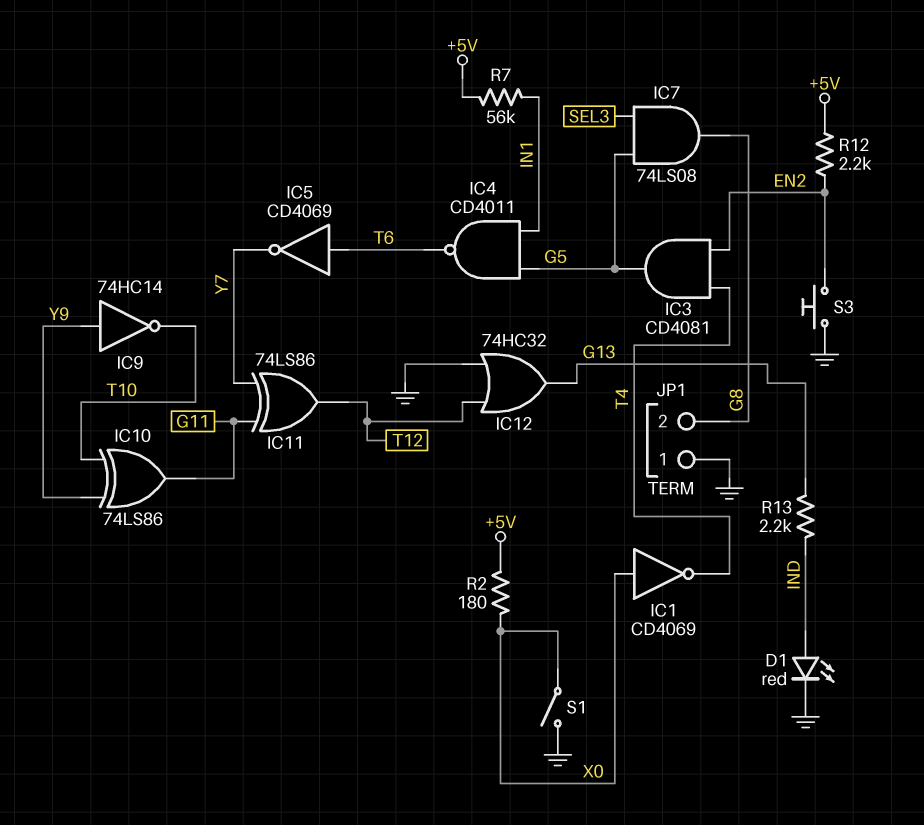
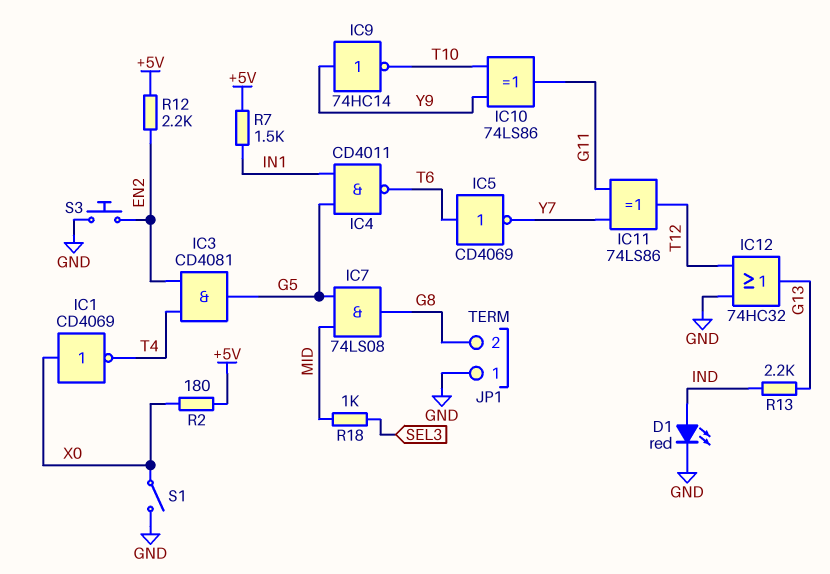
IC7: AND 74LS08 (in G5, in SEL3, out G8) -> AND 74LS08 (in G5, in MID, out G8)
R7: 56k (+5V, IN1) -> 1.5k (+5V, IN1)
R18: none -> 1k (MID, SEL3)

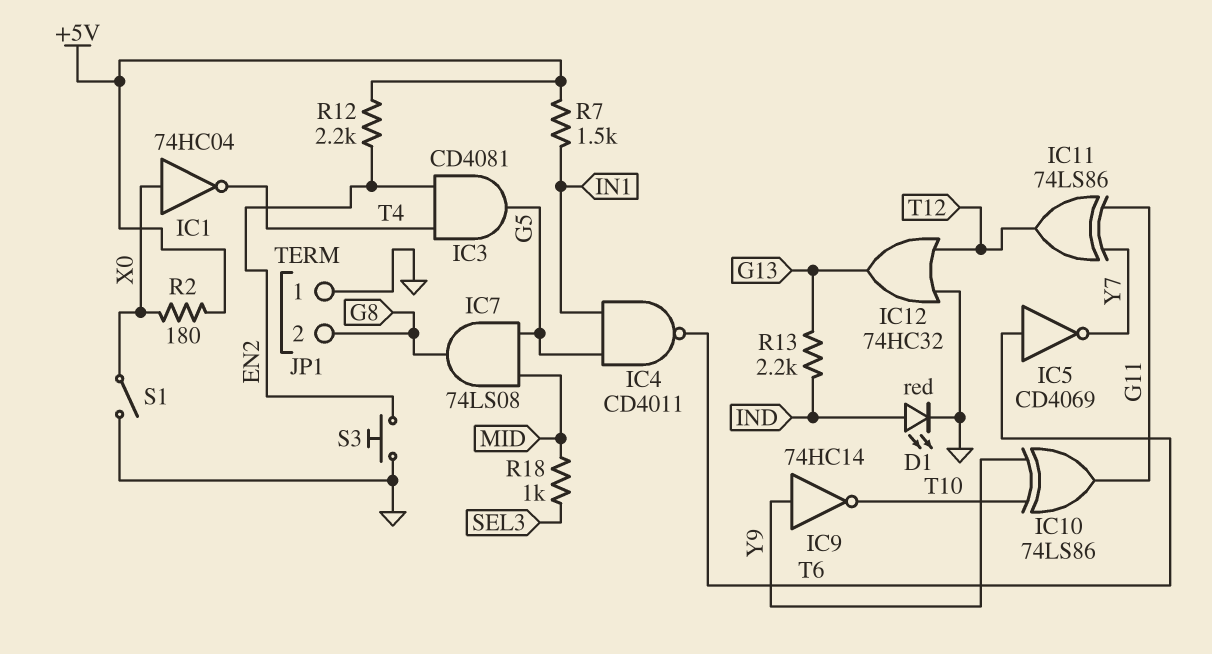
IC1: NOT CD4069 (in X0, out T4) -> NOT 74HC04 (in X0, out T4)

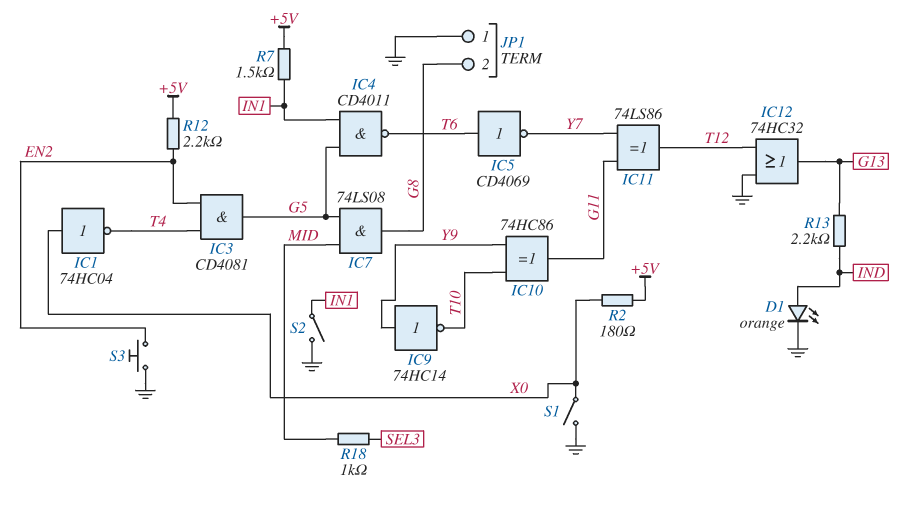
D1: LED red (A IND, K GND) -> LED orange (A IND, K GND)
IC10: XOR 74LS86 (in T10, in Y9, out G11) -> XOR 74HC86 (in T10, in Y9, out G11)
S2: none -> switch (GND, IN1)

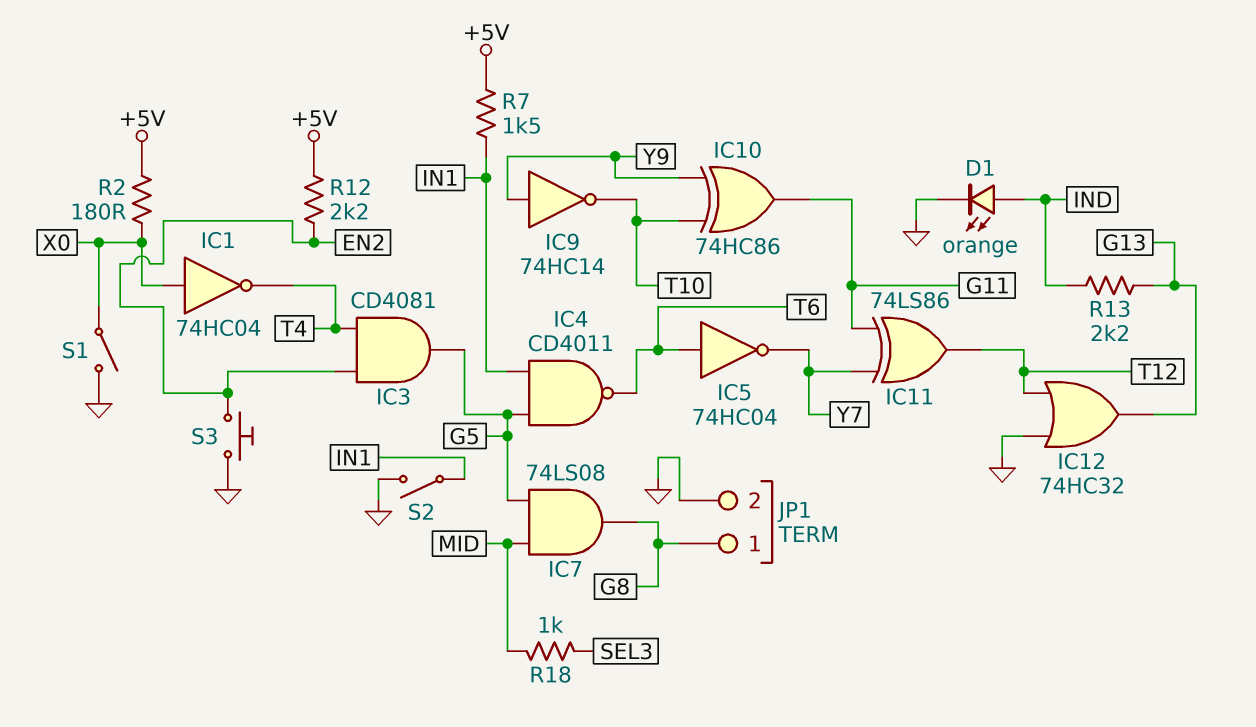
IC5: NOT CD4069 (in T6, out Y7) -> NOT 74HC04 (in T6, out Y7)
JP1 pin 1: GND -> G8
JP1 pin 2: G8 -> GND

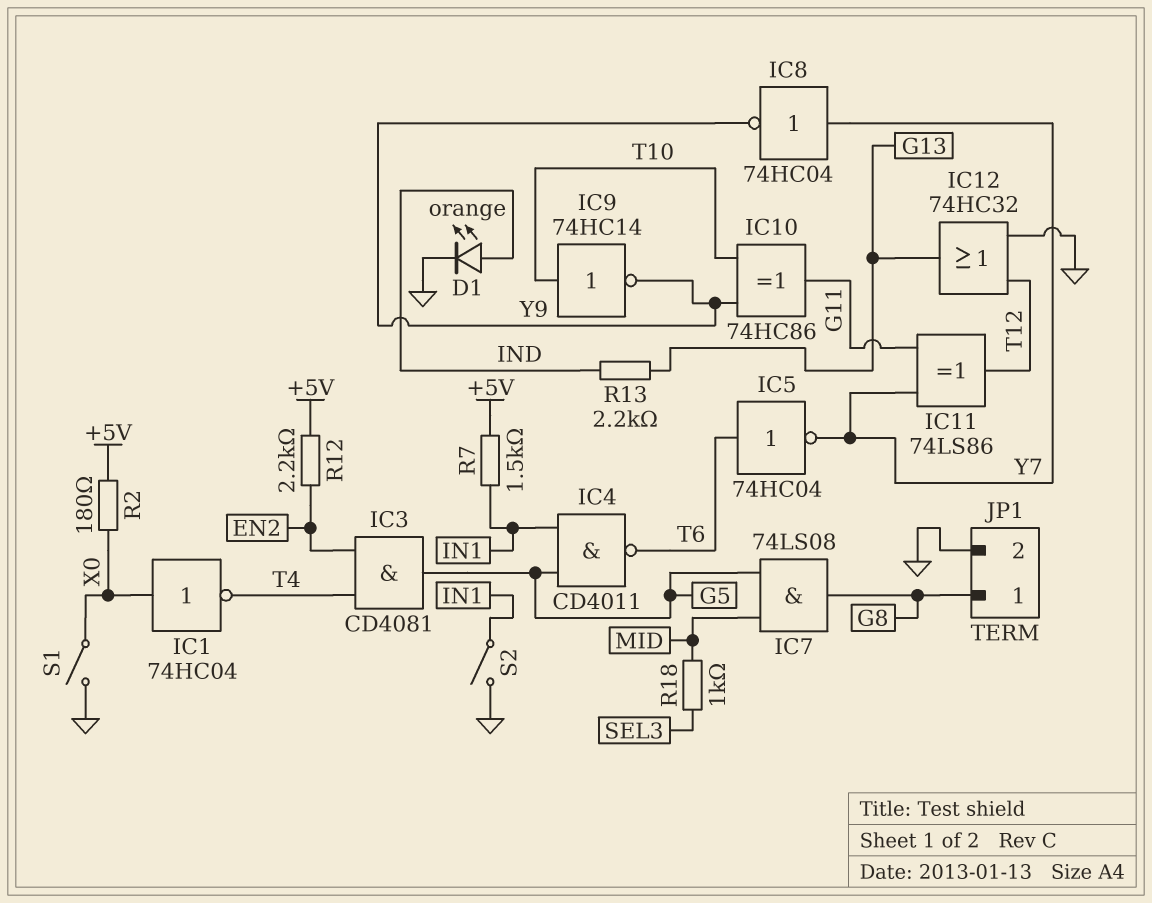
IC8: none -> NOT 74HC04 (in Y7, out Y9)
IC9: NOT 74HC14 (in Y9, out T10) -> NOT 74HC14 (in T10, out Y9)
S3: button (EN2, GND) -> none

